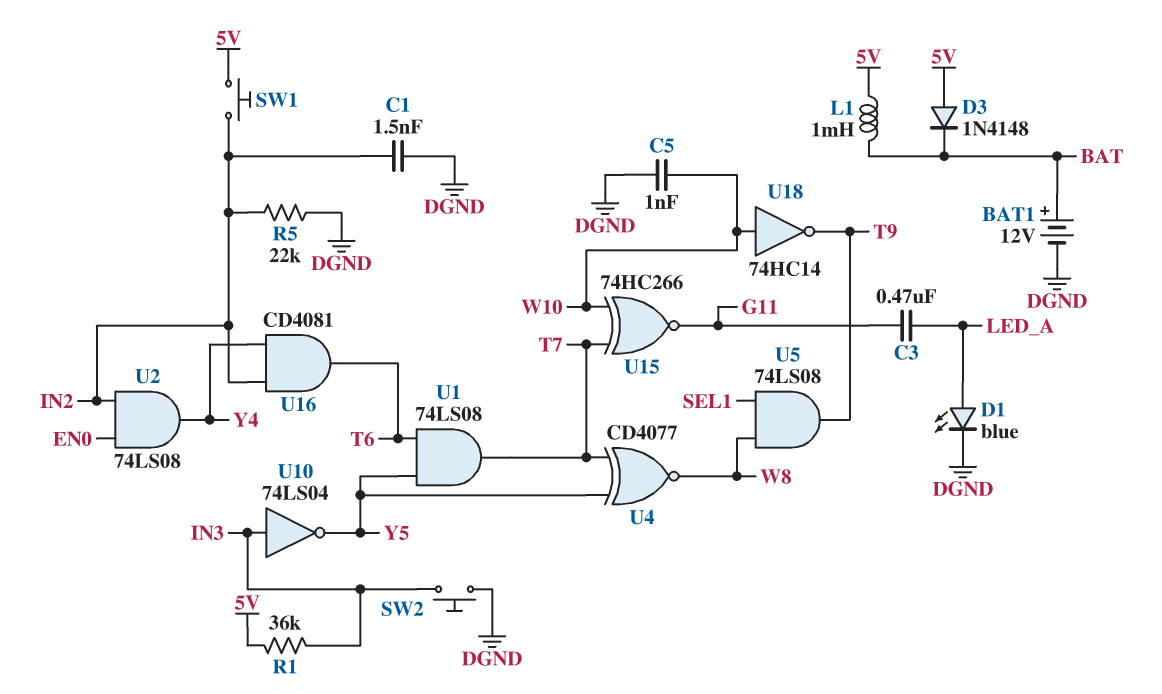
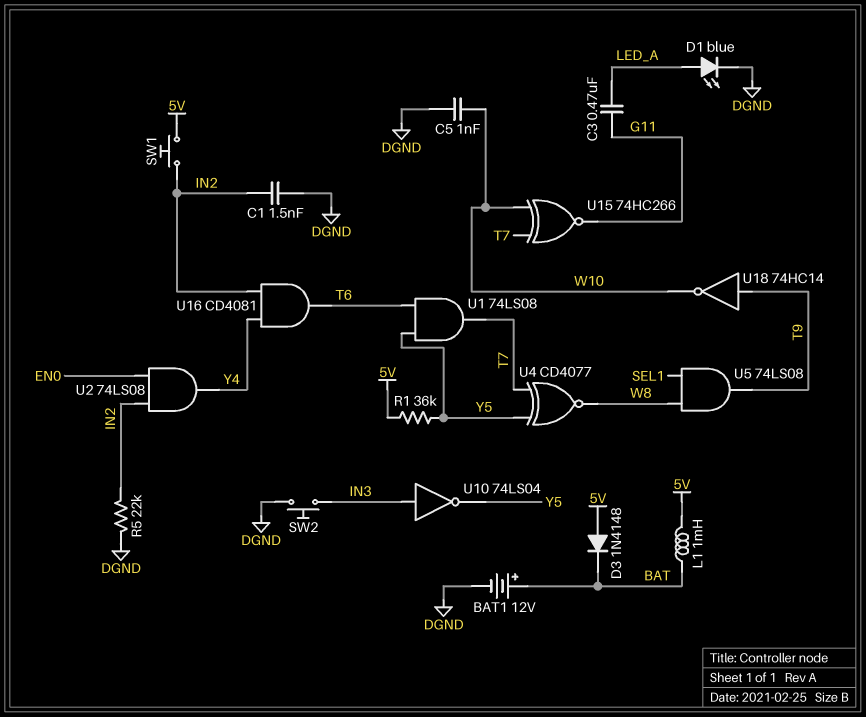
R1: 36k (5V, IN3) -> 36k (5V, Y5)
U18: NOT 74HC14 (in W10, out T9) -> NOT 74HC14 (in T9, out W10)

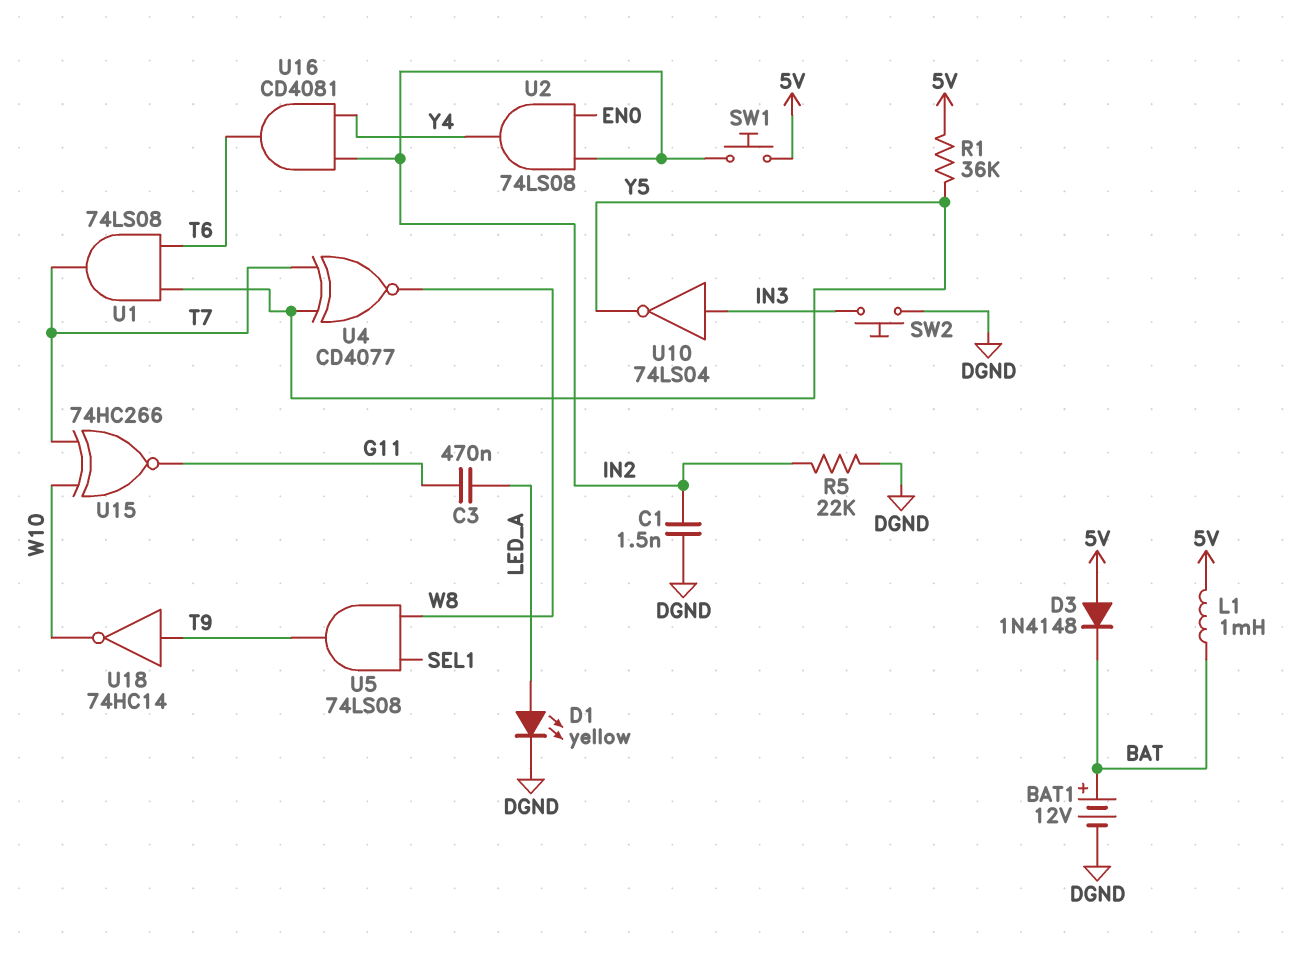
C5: 1nF (DGND, W10) -> none
D1: LED blue (A LED_A, K DGND) -> LED yellow (A LED_A, K DGND)

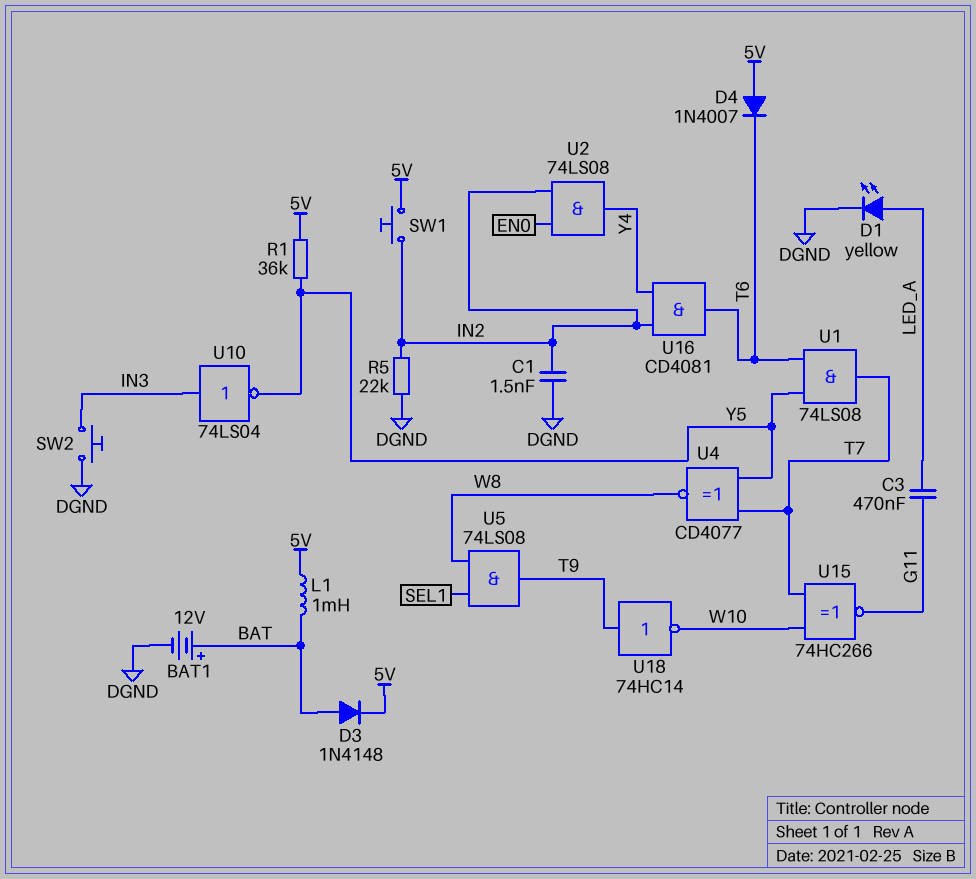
D3: diode 1N4148 (A 5V, K BAT) -> diode 1N4148 (A BAT, K 5V)
D4: none -> diode 1N4007 (A 5V, K T6)

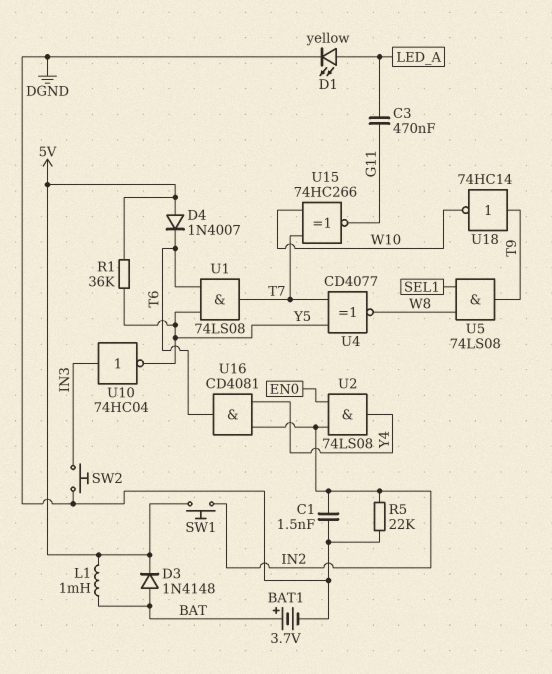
BAT1: 12V (plus BAT, minus DGND) -> 3.7V (plus BAT, minus DGND)
U10: NOT 74LS04 (in IN3, out Y5) -> NOT 74HC04 (in IN3, out Y5)

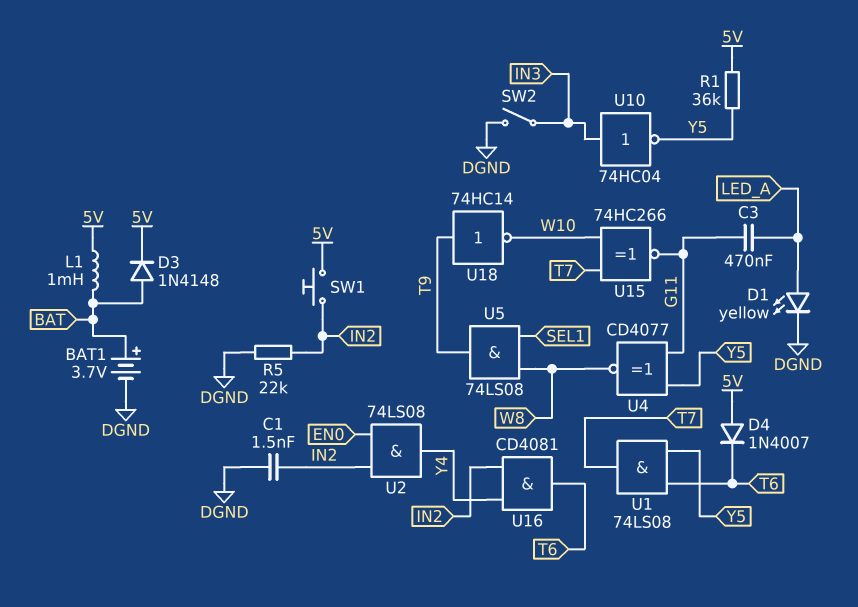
SW2: button (DGND, IN3) -> switch (DGND, IN3)
U4: XNOR CD4077 (in T7, in Y5, out W8) -> XNOR CD4077 (in G11, in Y5, out W8)

